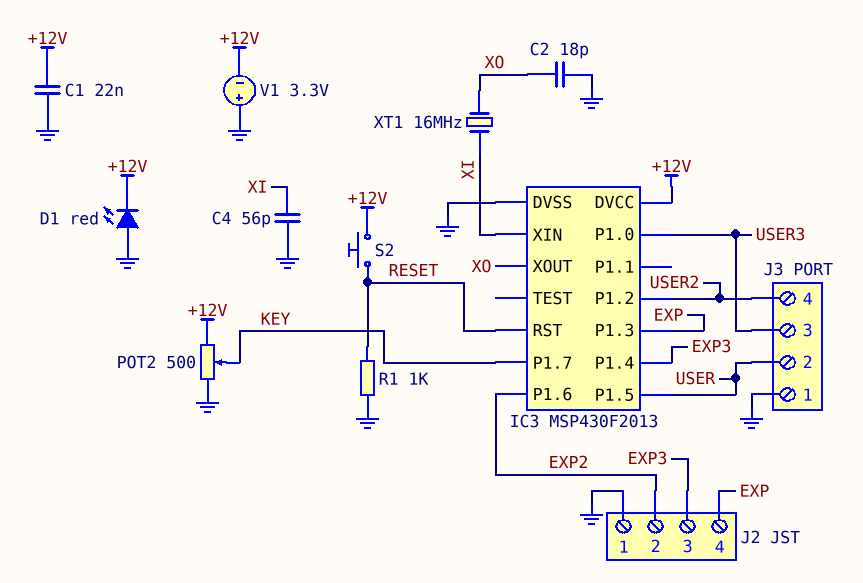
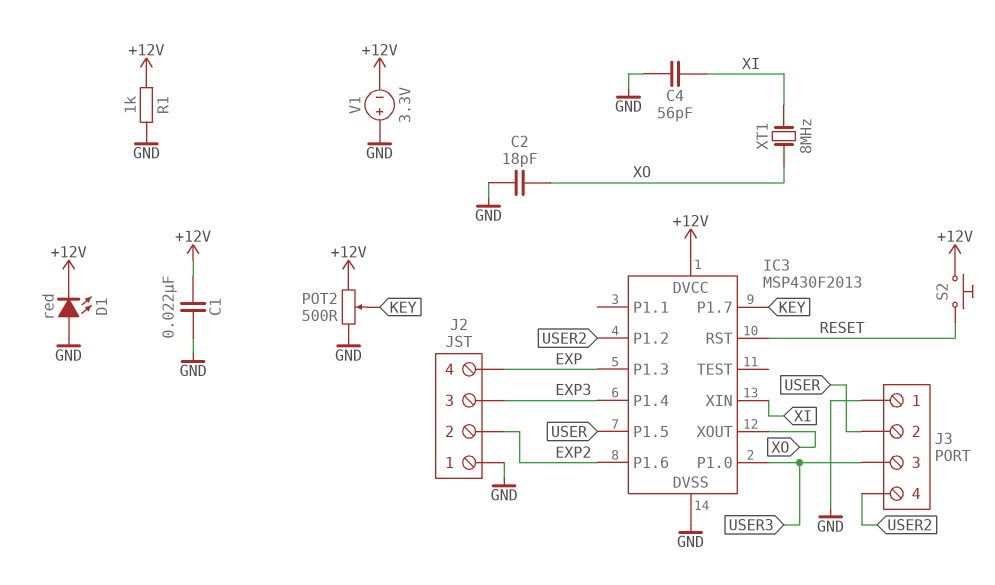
R1: 1k (GND, RESET) -> 1k (+12V, GND)
XT1: 16MHz (XI, XO) -> 8MHz (XI, XO)

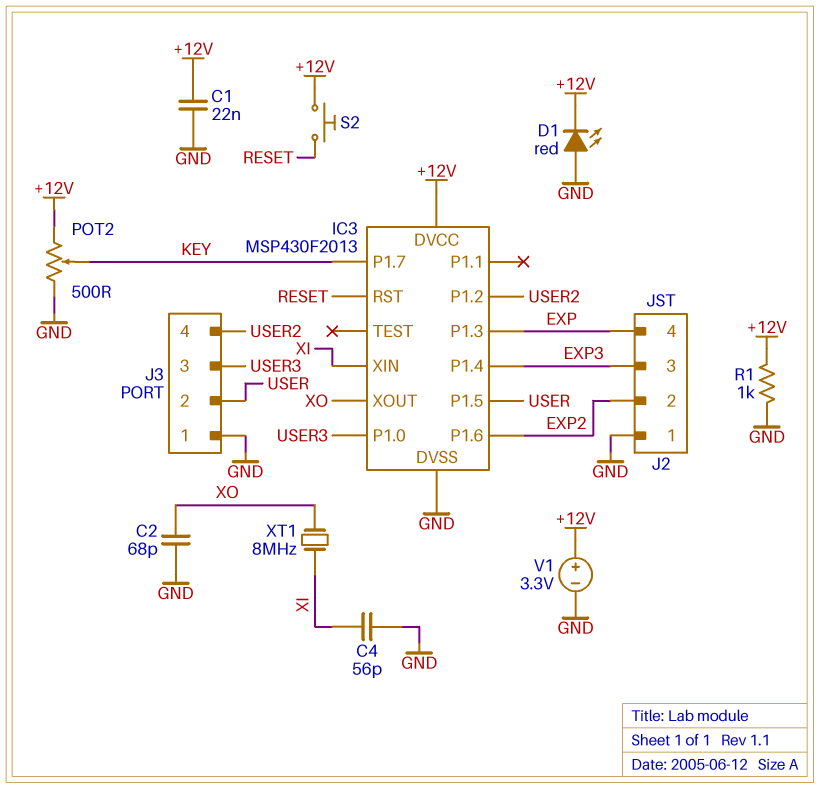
C2: 18pF (GND, XO) -> 68pF (GND, XO)
V1: 3.3V (plus GND, minus +12V) -> 3.3V (plus +12V, minus GND)

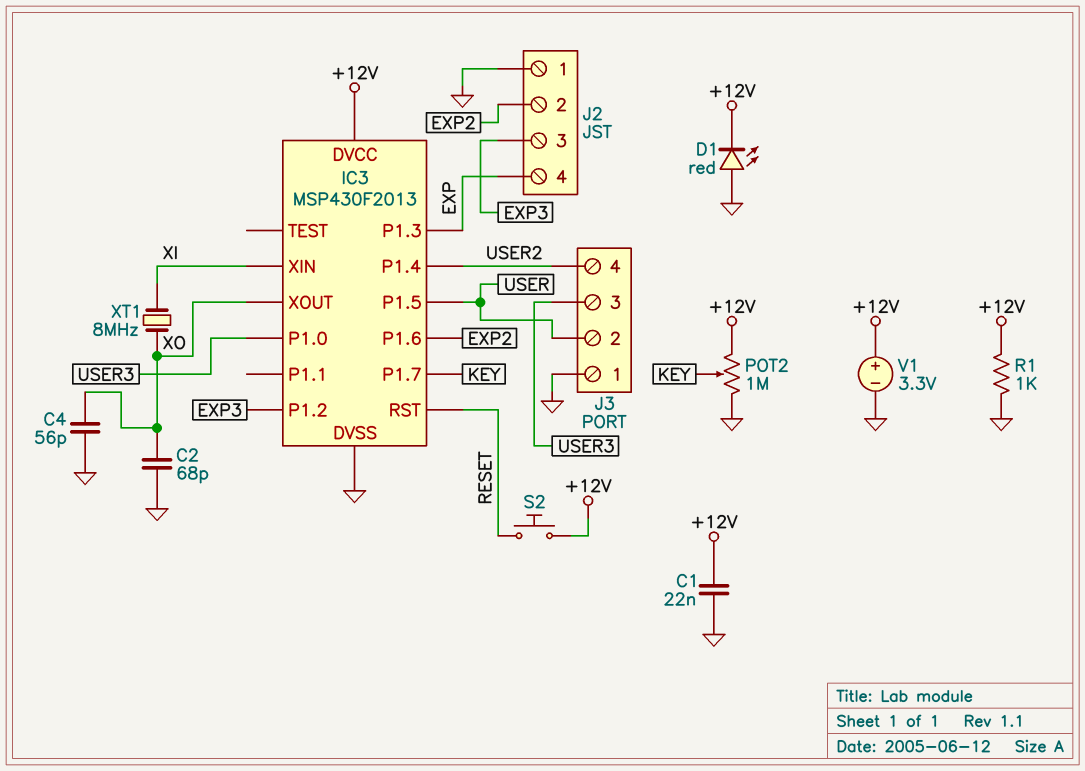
C4: 56pF (GND, XI) -> 56pF (GND, XO)
IC3 pin P1.2: USER2 -> EXP3
IC3 pin P1.4: EXP3 -> USER2
POT2: 500 (+12V, GND, wiper KEY) -> 1M (+12V, GND, wiper KEY)

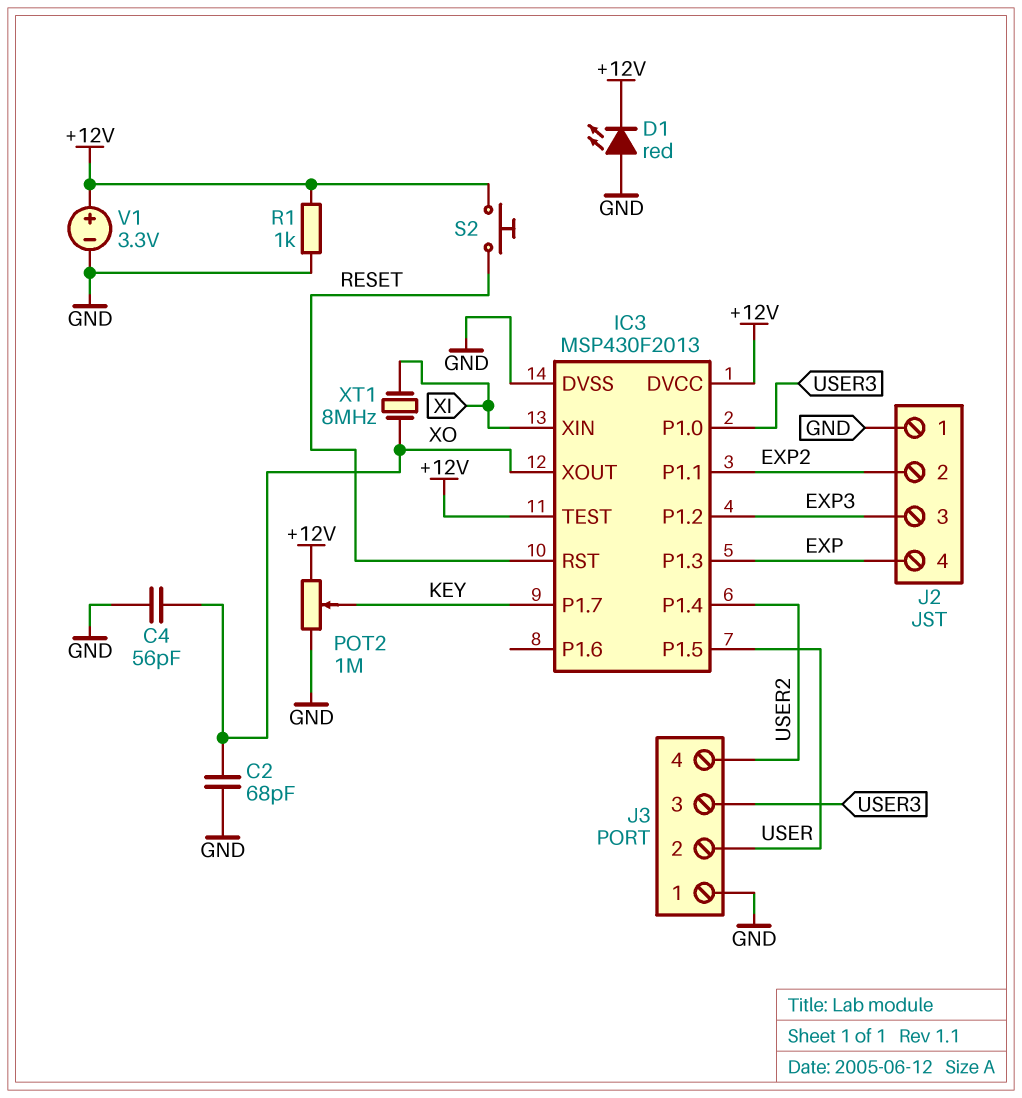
C1: 22nF (+12V, GND) -> none
IC3 pin P1.1: none -> EXP2
IC3 pin P1.6: EXP2 -> none
IC3 pin TEST: none -> +12V

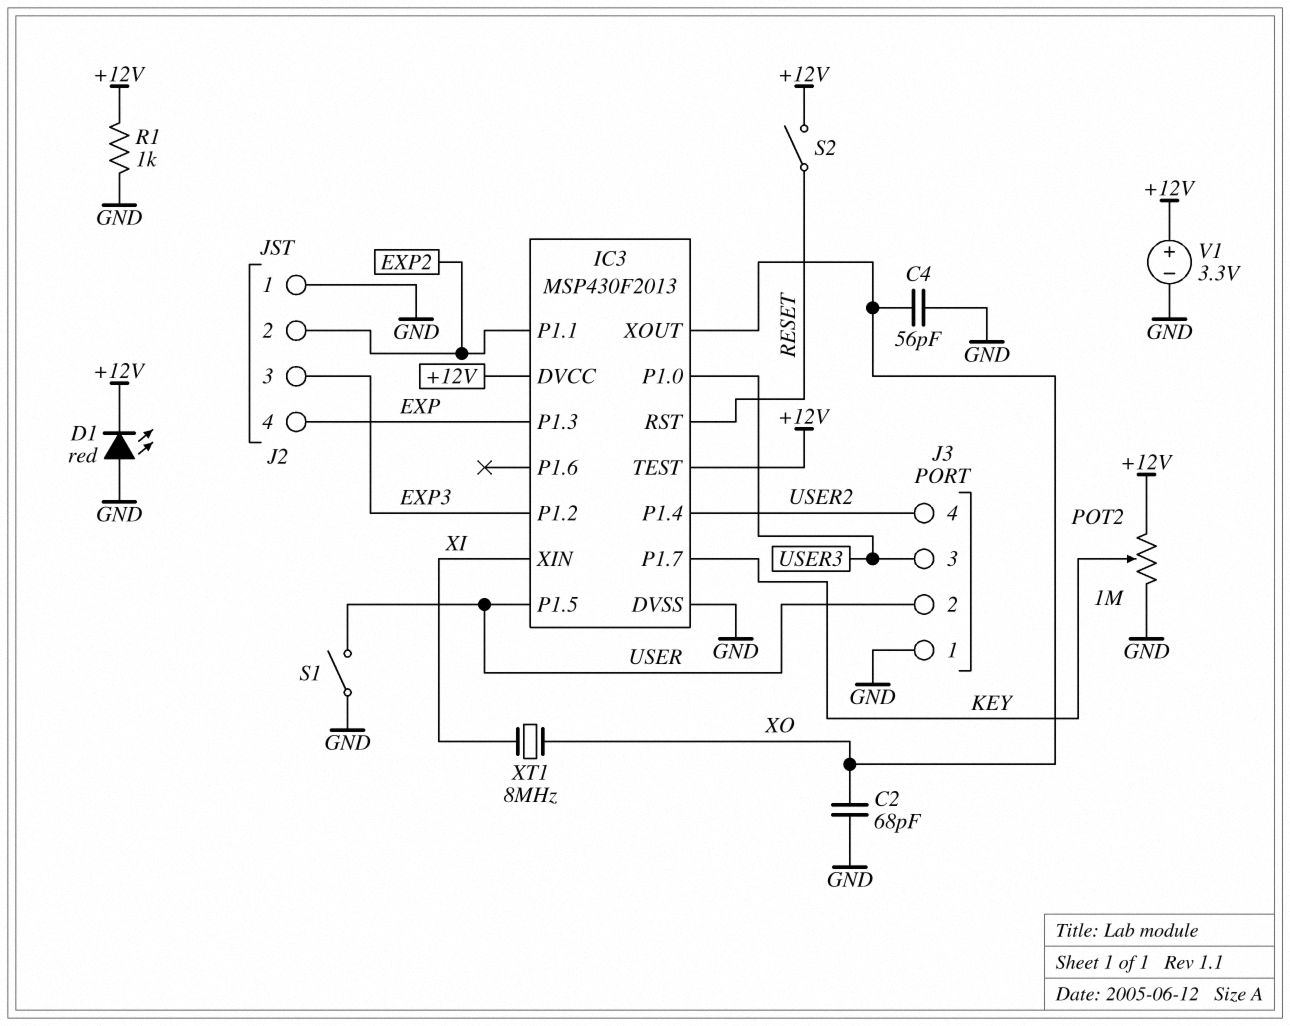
S1: none -> switch (GND, USER)
S2: button (+12V, RESET) -> switch (+12V, RESET)

